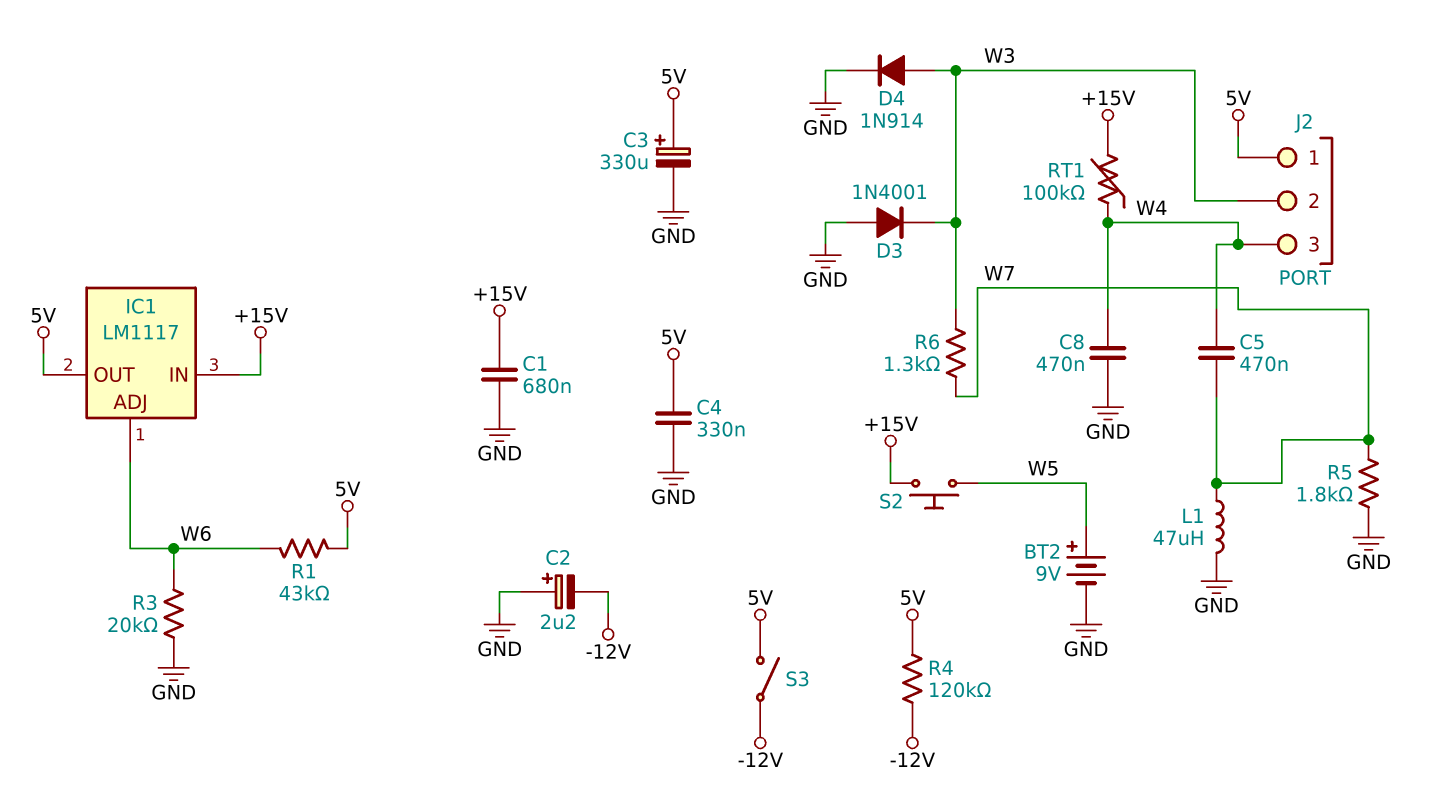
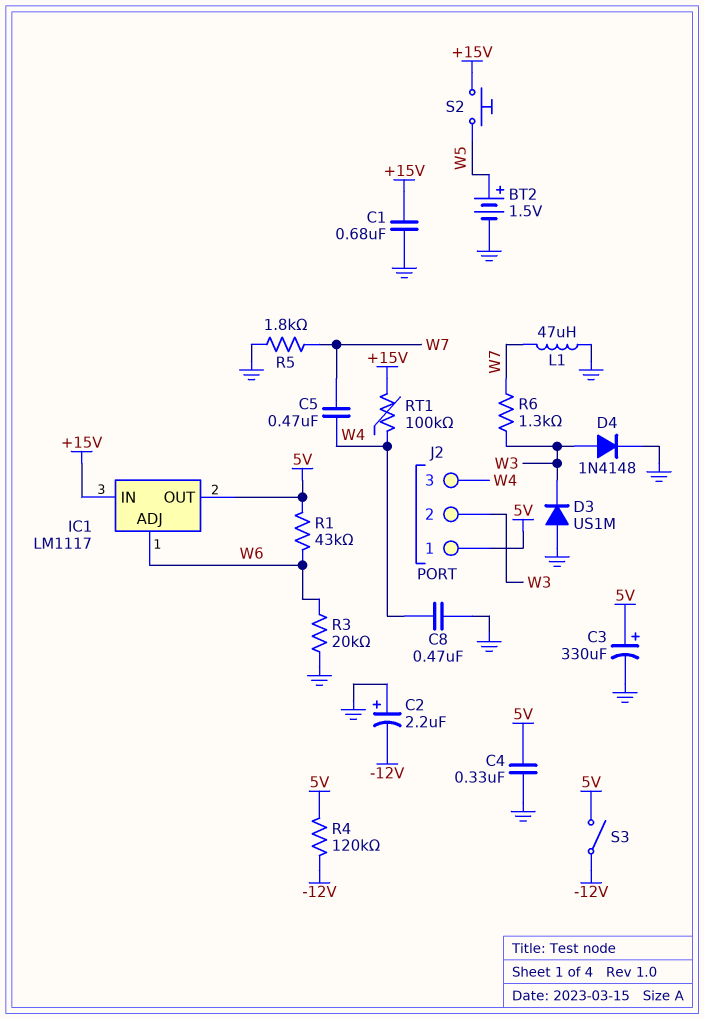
BT2: 9V (plus W5, minus GND) -> 1.5V (plus W5, minus GND)
D3: diode 1N4001 (A GND, K W3) -> diode US1M (A GND, K W3)
D4: diode 1N914 (A W3, K GND) -> diode 1N4148 (A W3, K GND)

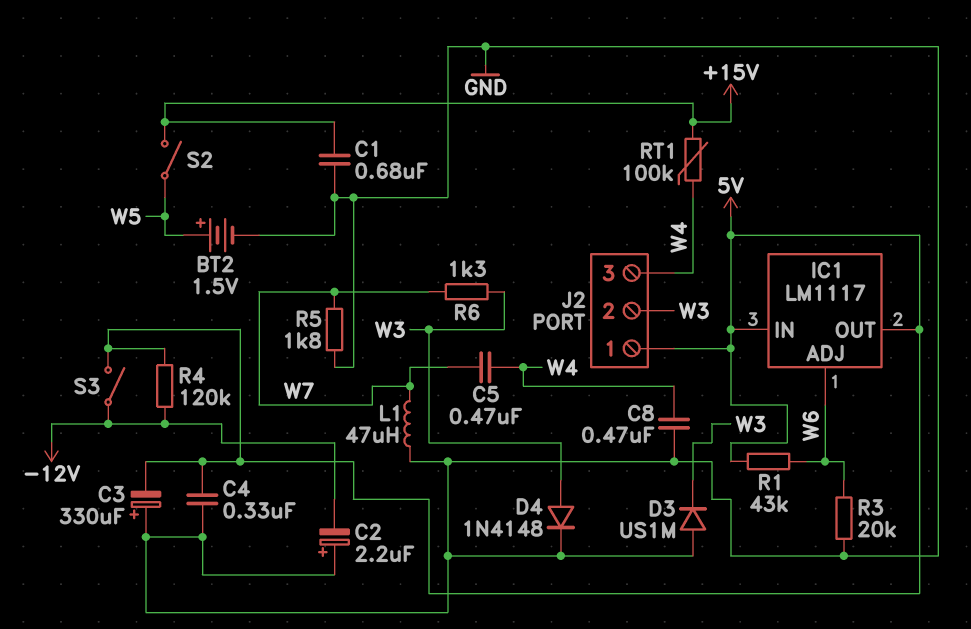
C3: 330uF (plus 5V, minus GND) -> 330uF (plus GND, minus 5V)
IC1 pin IN: +15V -> 5V
S2: button (+15V, W5) -> switch (+15V, W5)

